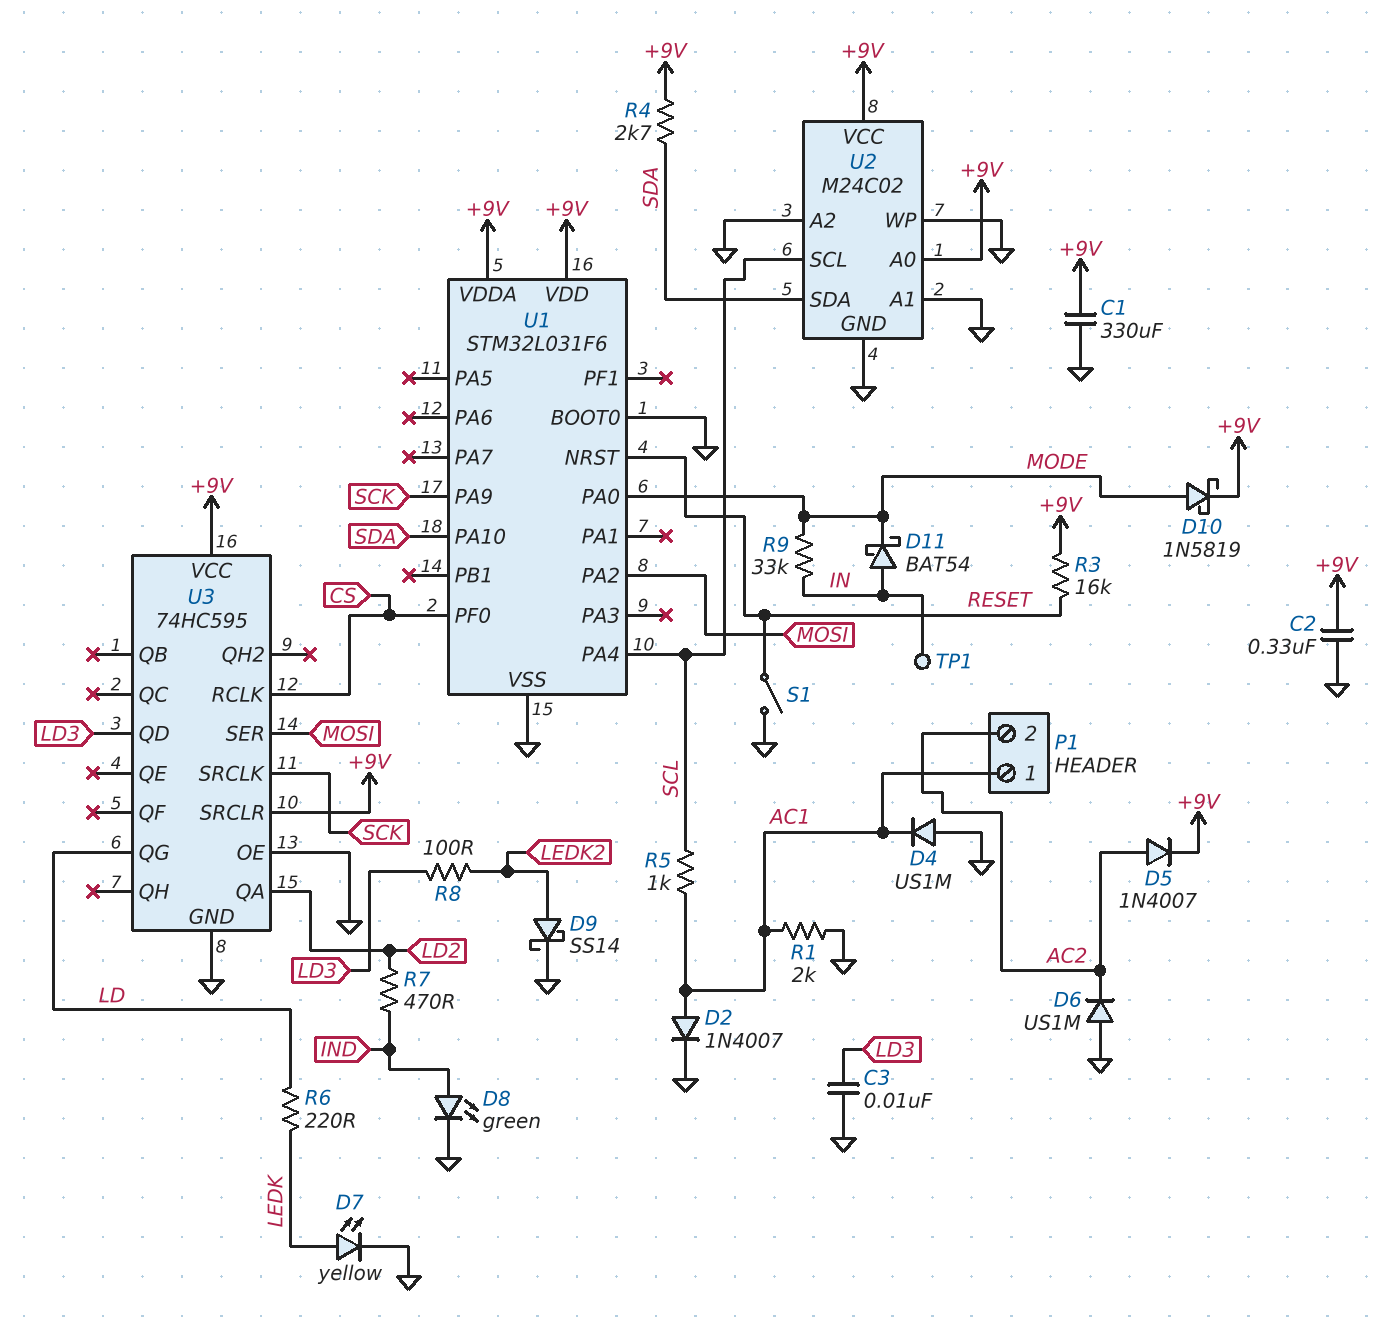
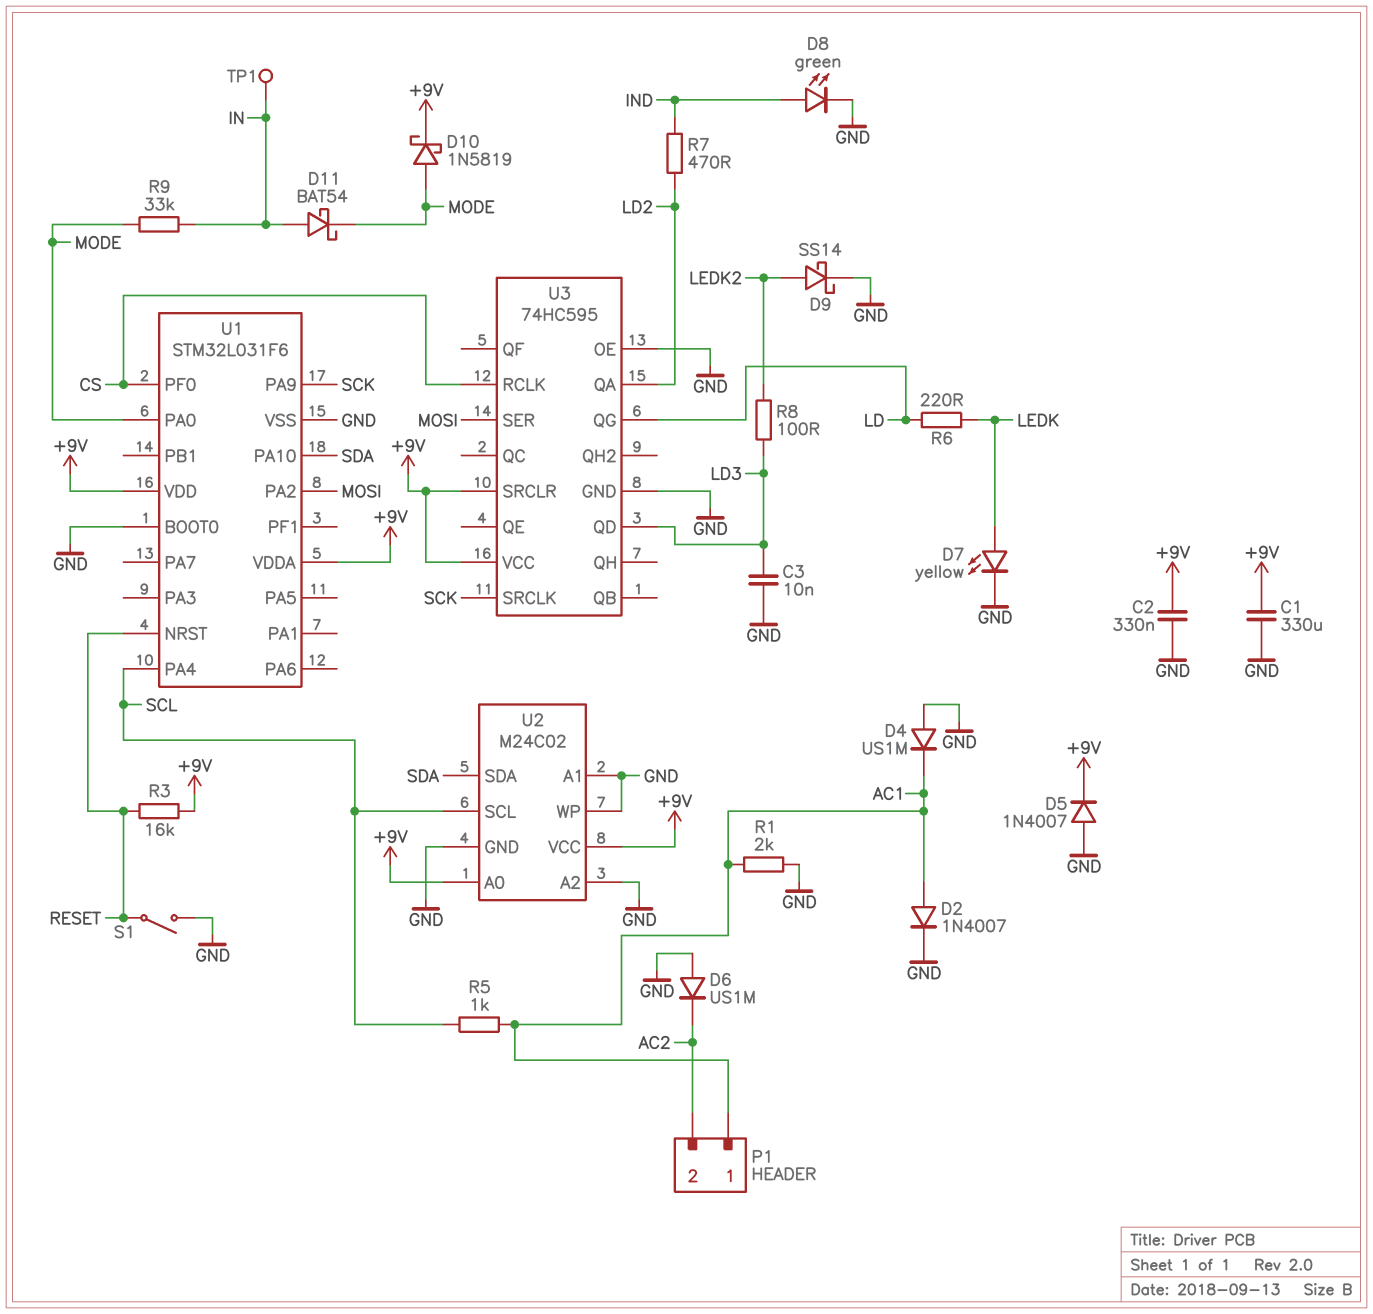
D5: diode 1N4007 (A AC2, K +9V) -> diode 1N4007 (A GND, K +9V)
R4: 2.7k (+9V, SDA) -> none

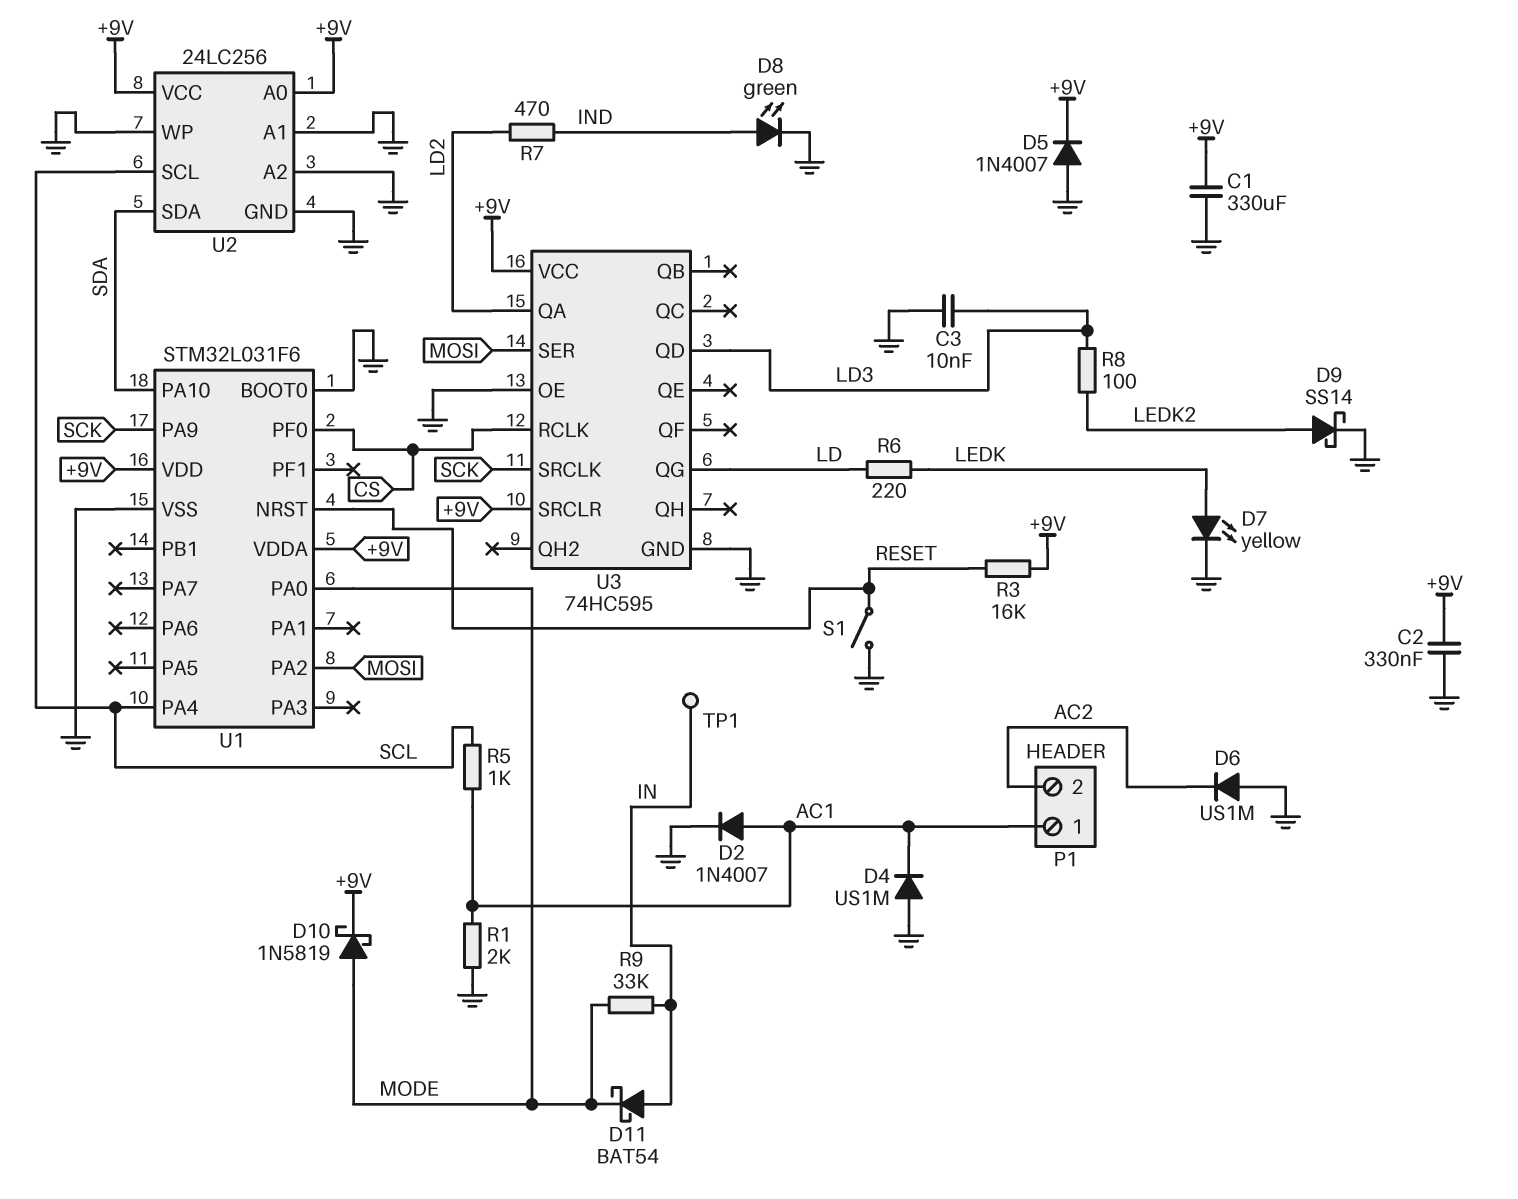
U2: M24C02 -> 24LC256

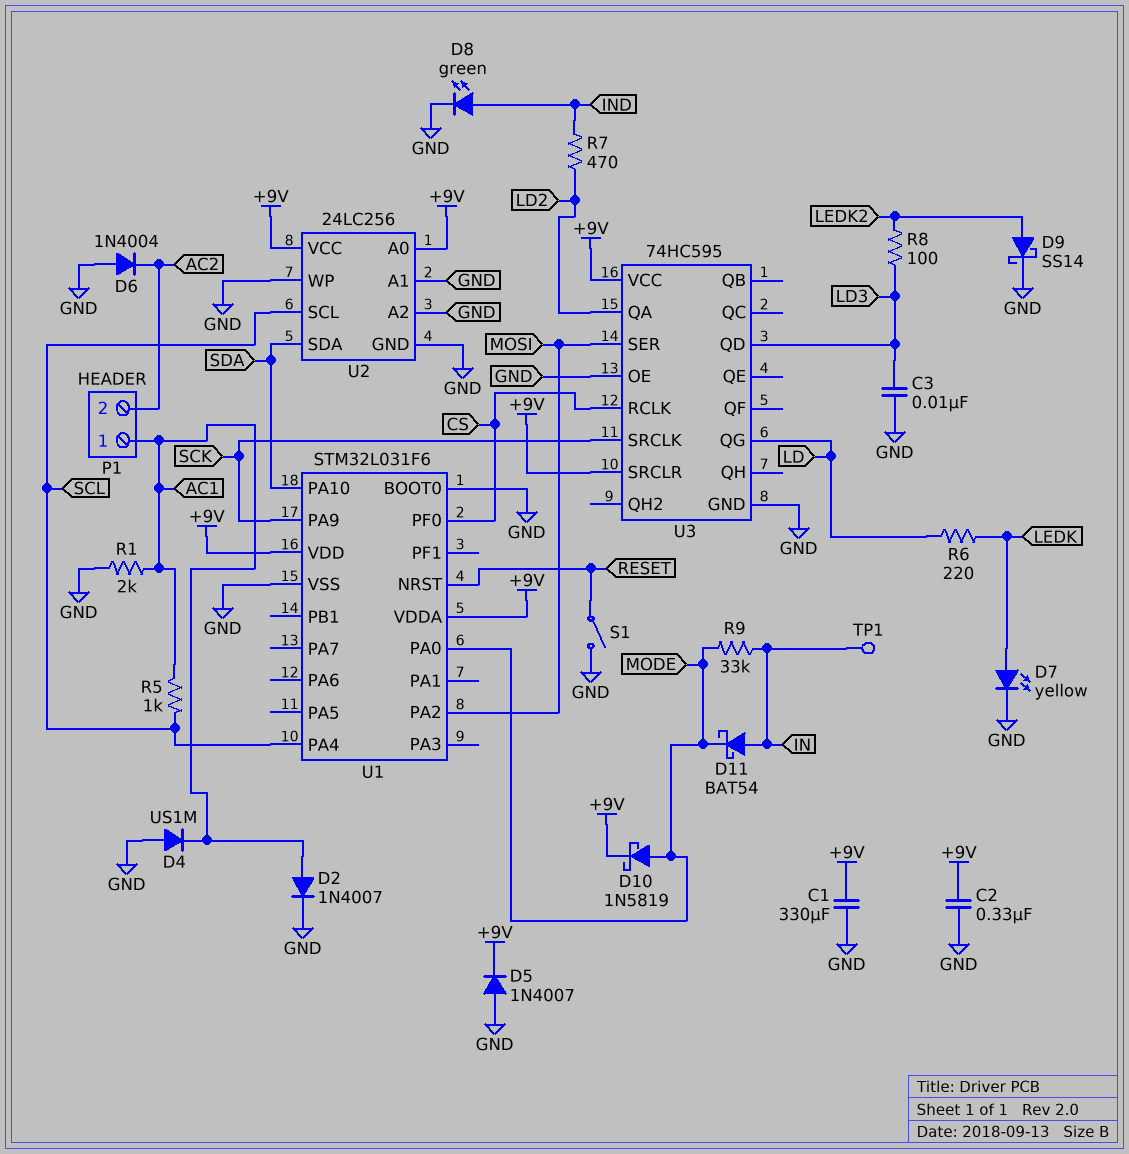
D6: diode US1M (A GND, K AC2) -> diode 1N4004 (A GND, K AC2)
R3: 16k (+9V, RESET) -> none

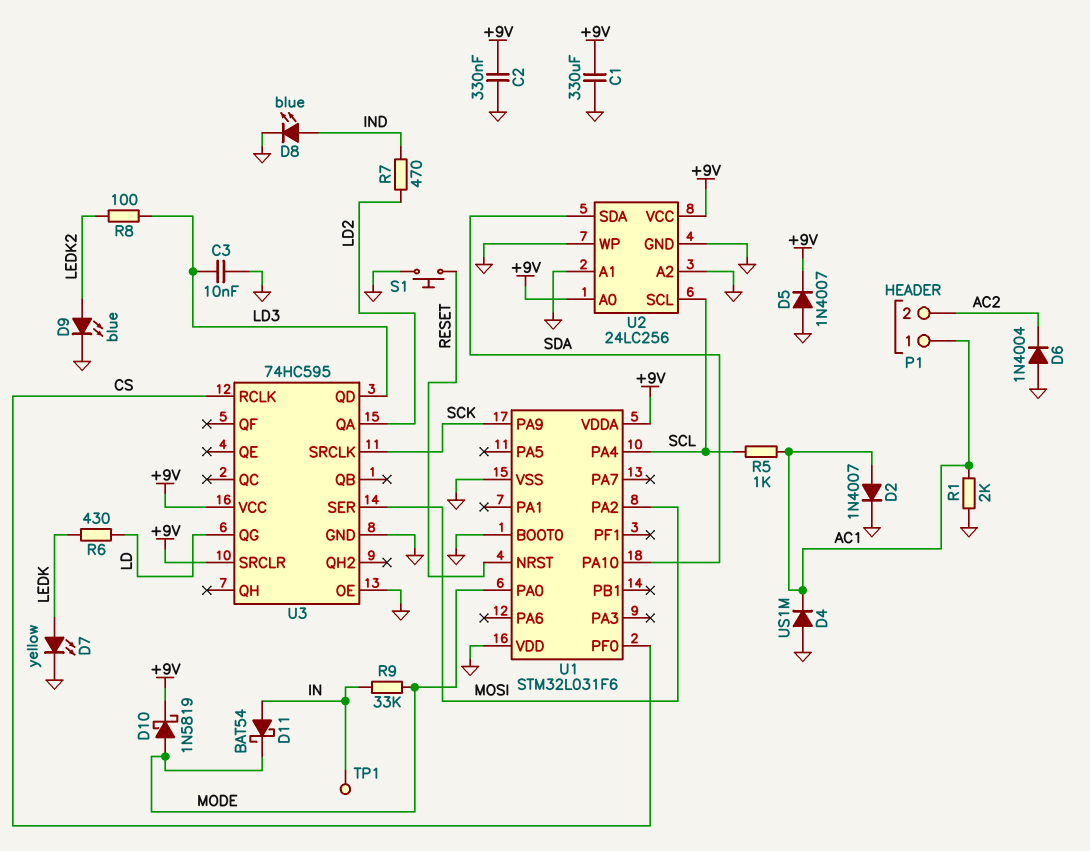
D8: LED green (A IND, K GND) -> LED blue (A IND, K GND)
D9: schottky SS14 (A LEDK2, K GND) -> LED blue (A LEDK2, K GND)
R6: 220 (LD, LEDK) -> 430 (LD, LEDK)
S1: switch (GND, RESET) -> button (GND, RESET)
U1 pin VDD: +9V -> GND

